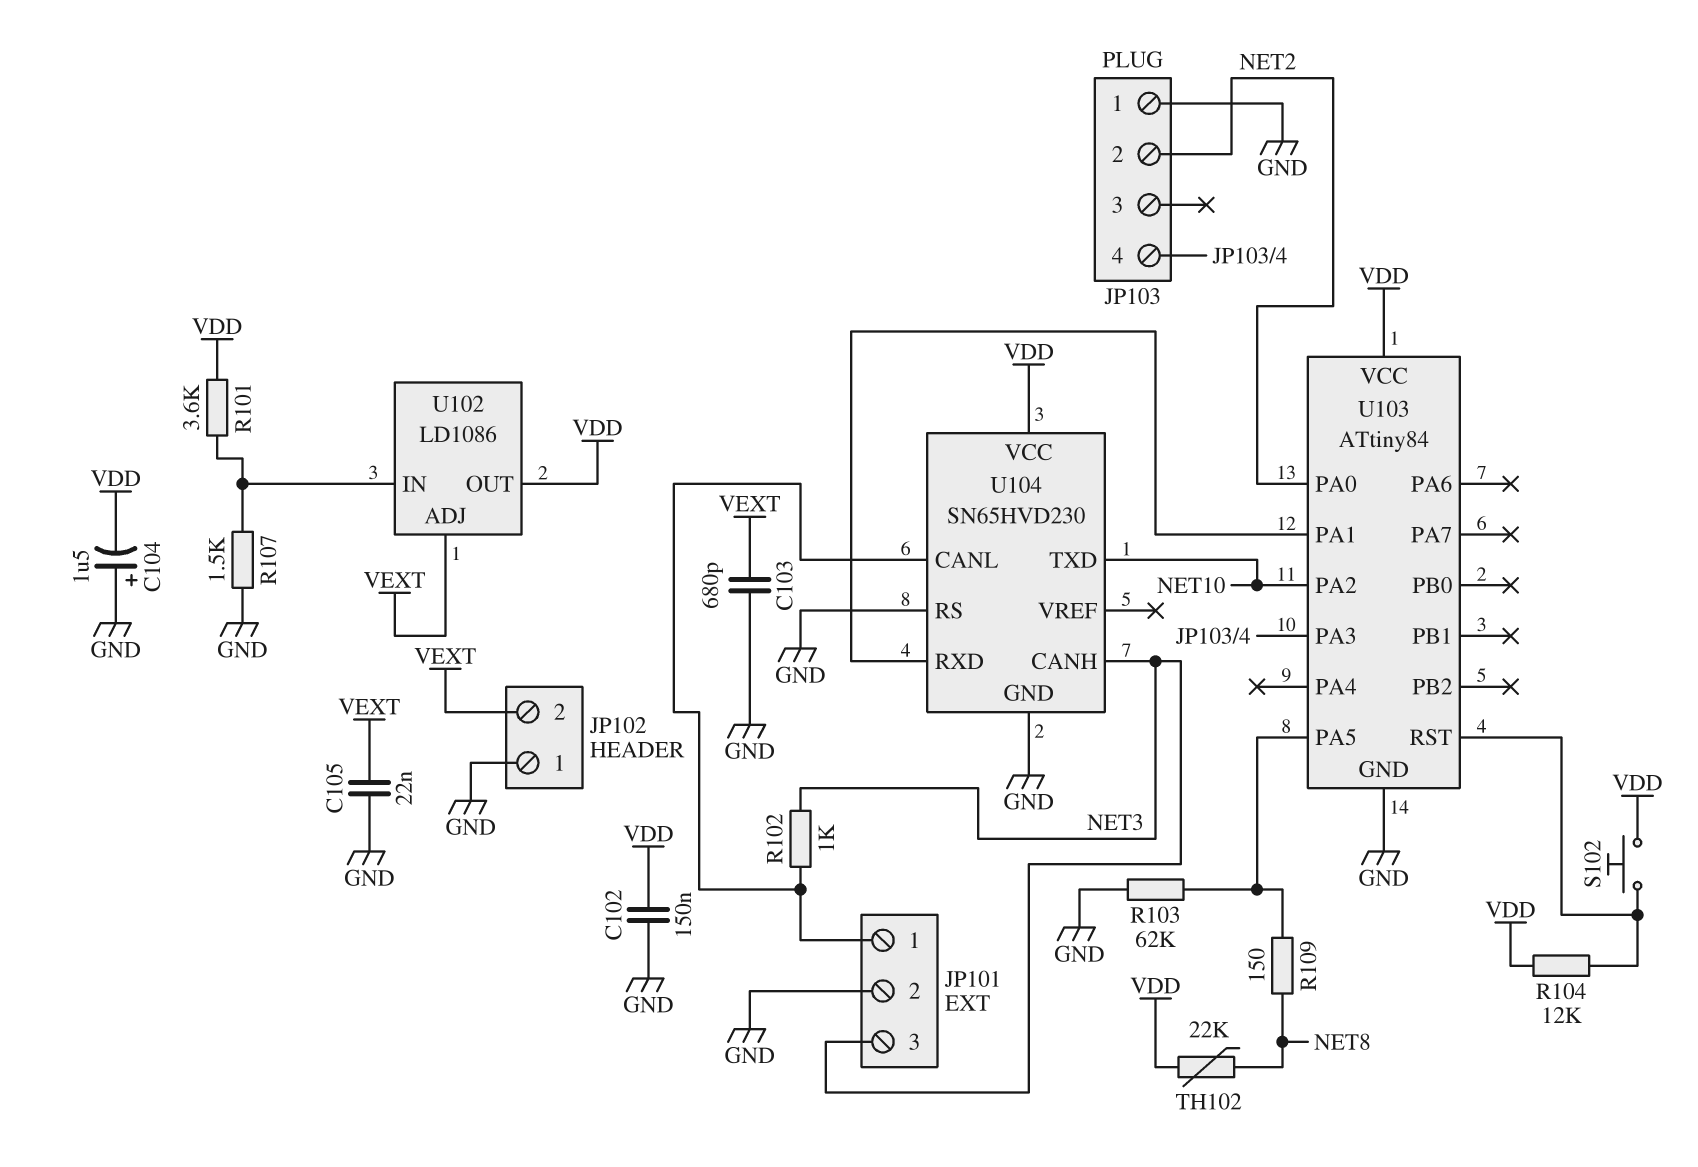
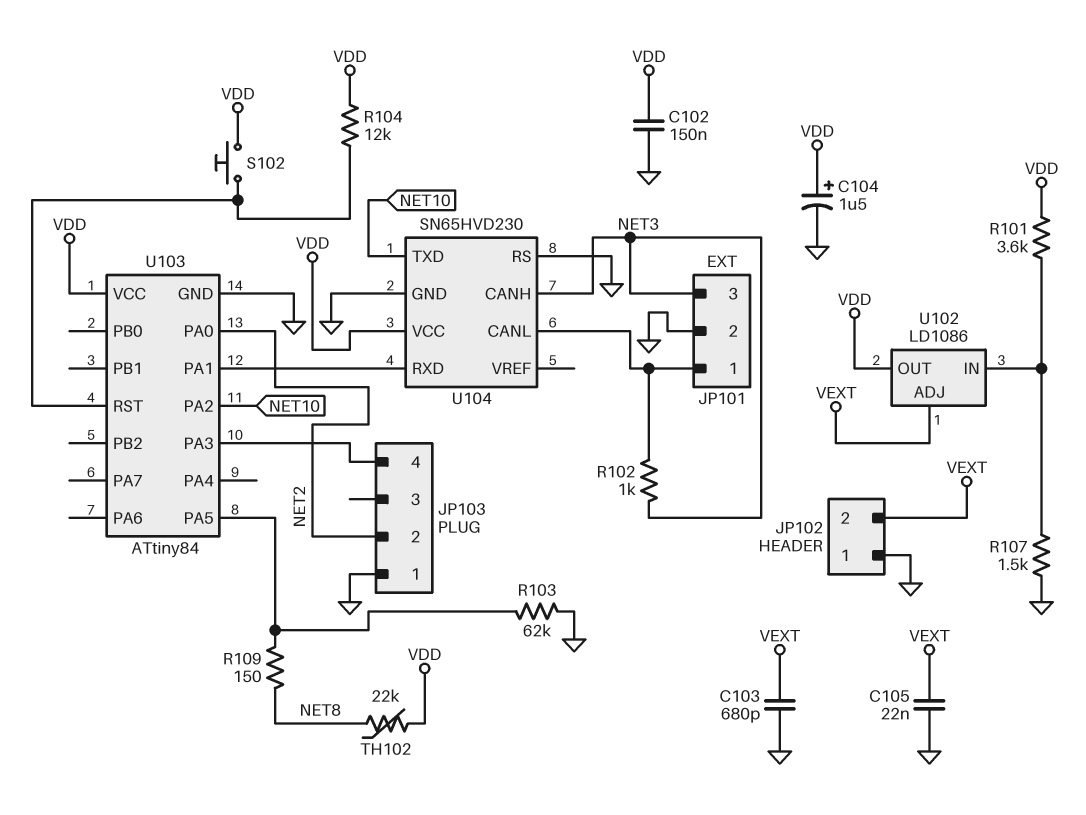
C104: 1.5uF (plus GND, minus VDD) -> 1.5uF (plus VDD, minus GND)

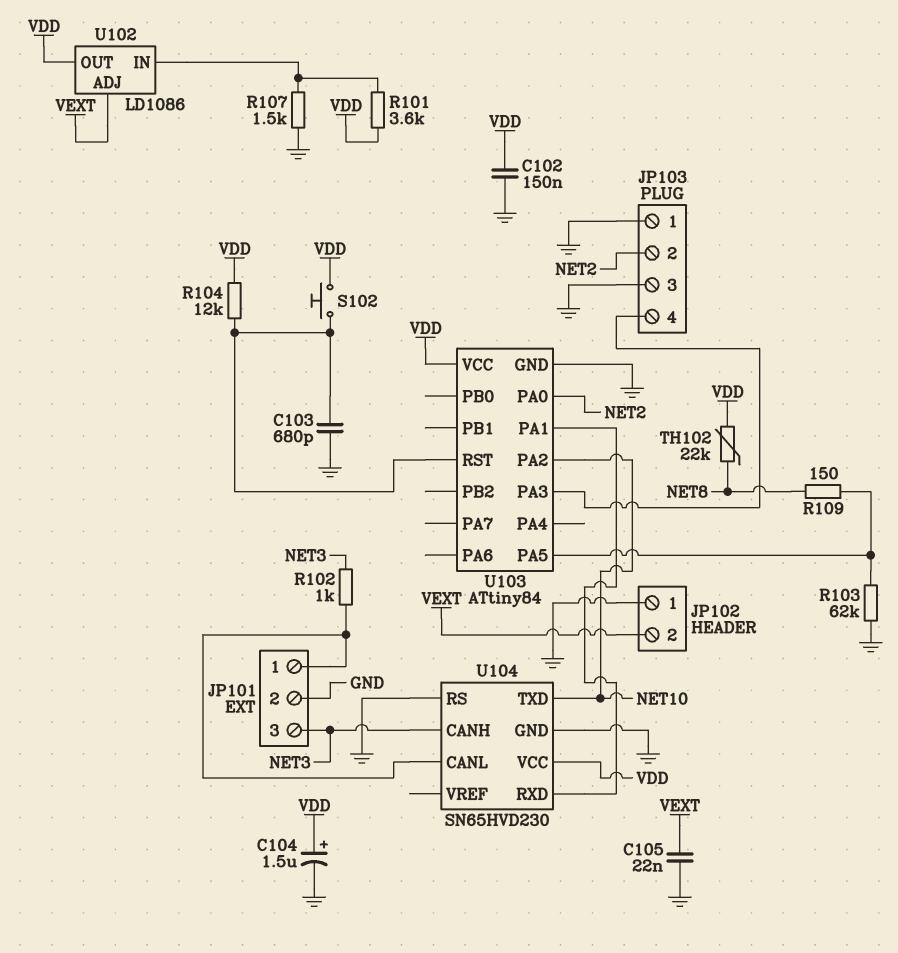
C103: 680pF (GND, VEXT) -> 680pF (GND, U103/RST)
JP103 pin 3: none -> GND

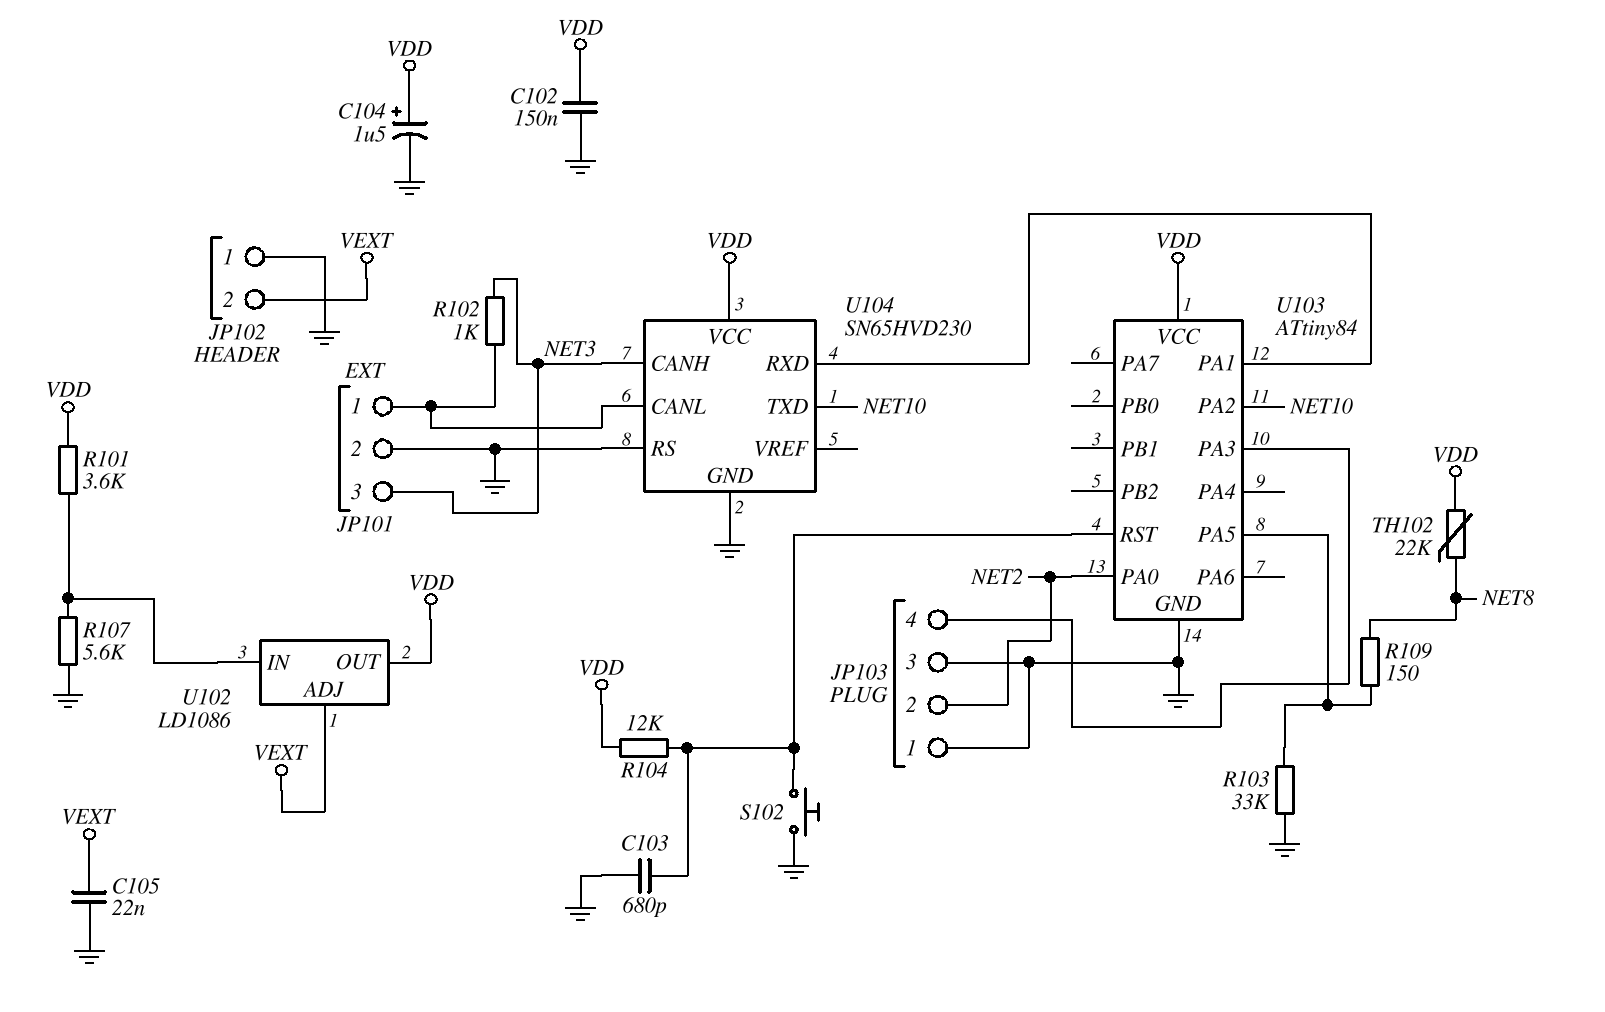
R103: 62k (GND, U103/PA5) -> 33k (GND, U103/PA5)
R107: 1.5k (GND, U102/IN) -> 5.6k (GND, U102/IN)
S102: button (U103/RST, VDD) -> button (GND, U103/RST)

